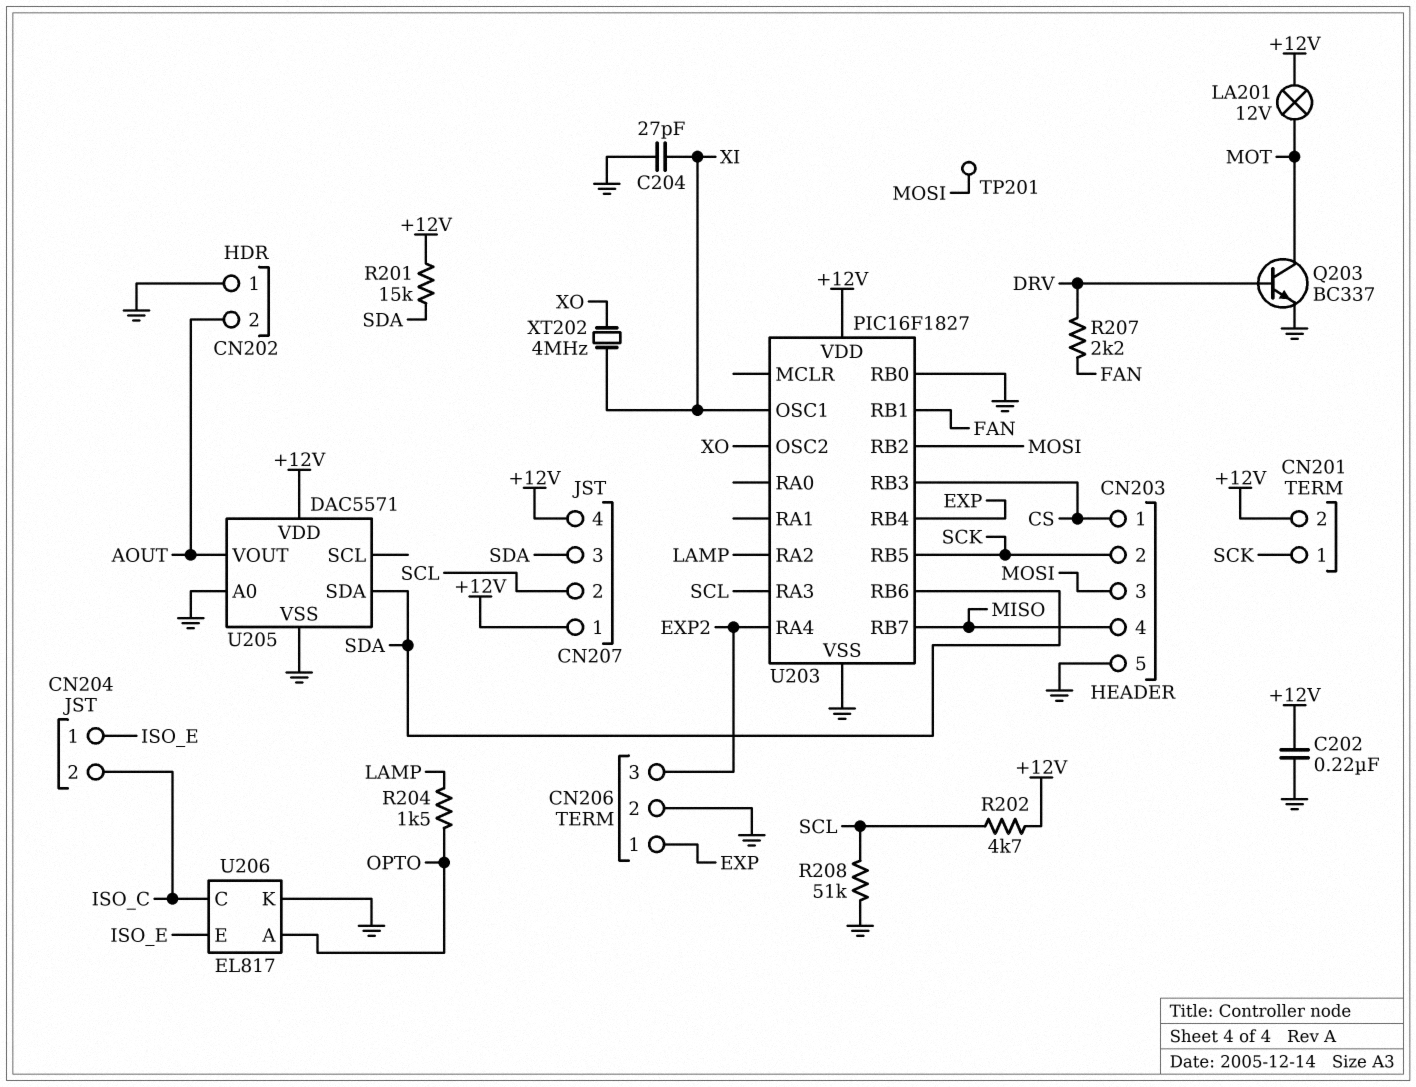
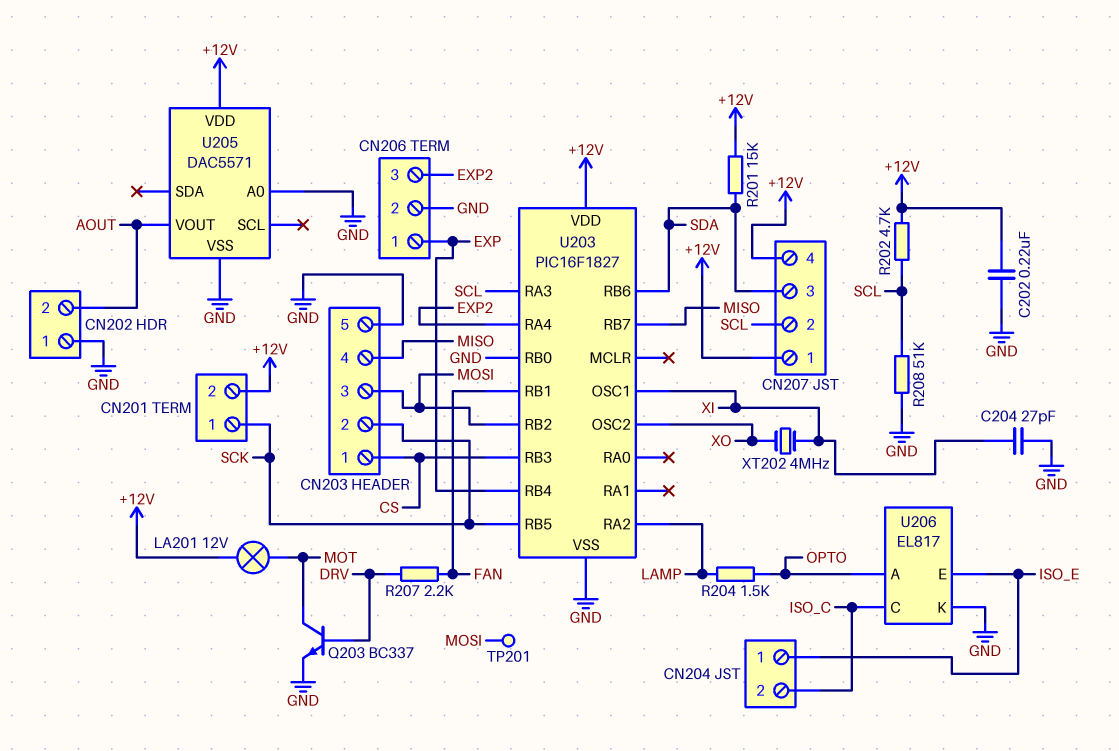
U205 pin SDA: SDA -> none

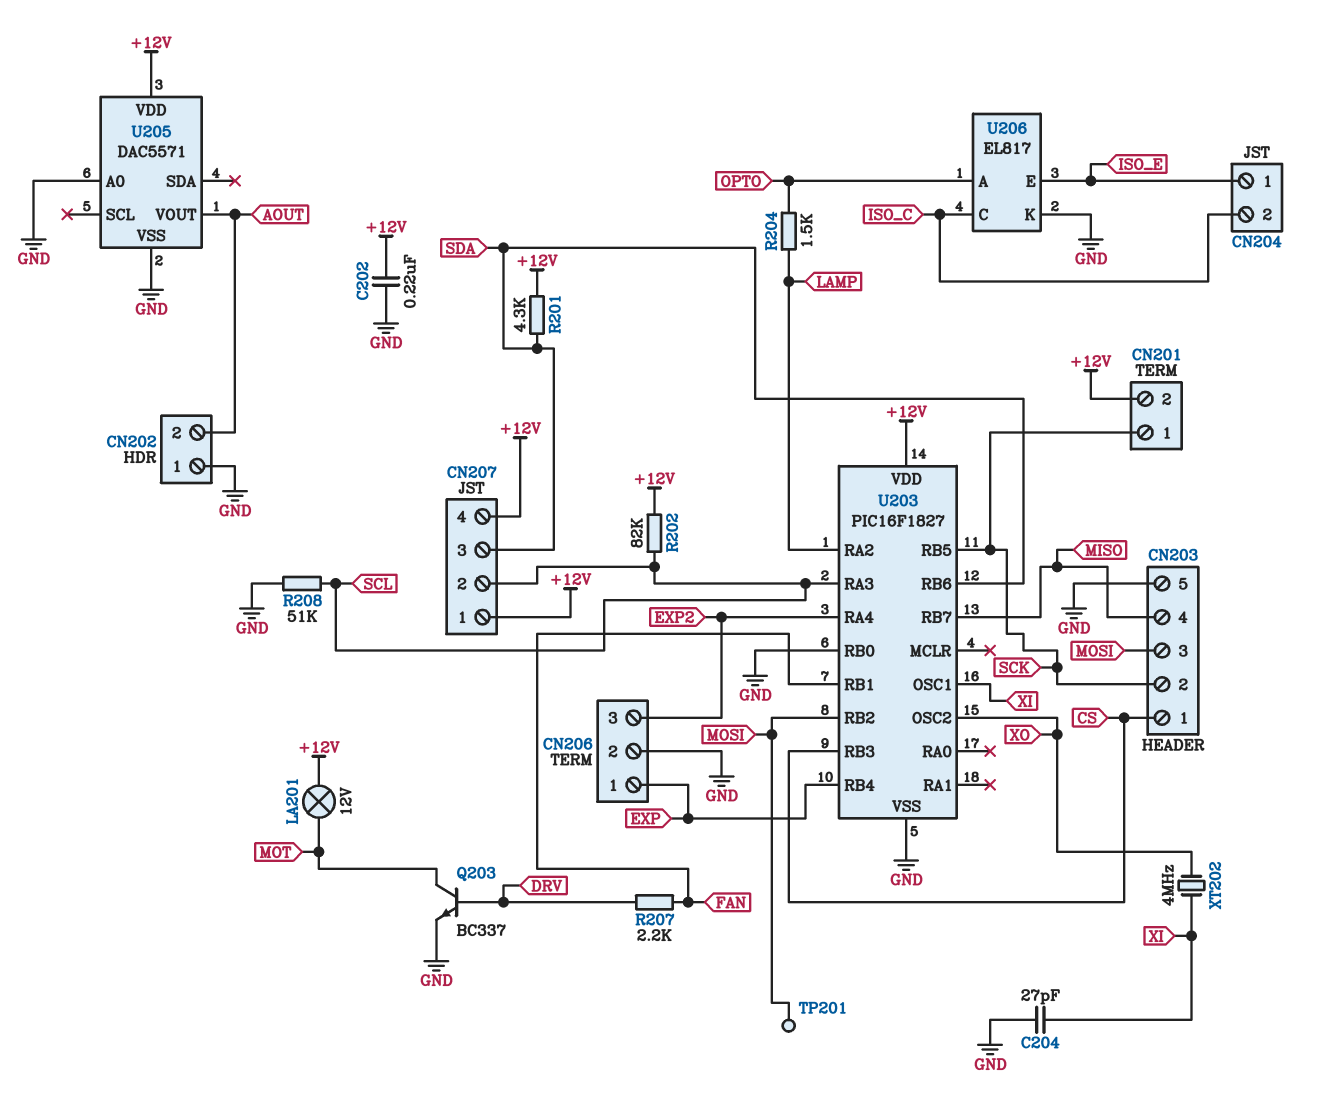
R201: 15k (+12V, SDA) -> 4.3k (+12V, SDA)
R202: 4.7k (+12V, SCL) -> 82k (+12V, SCL)

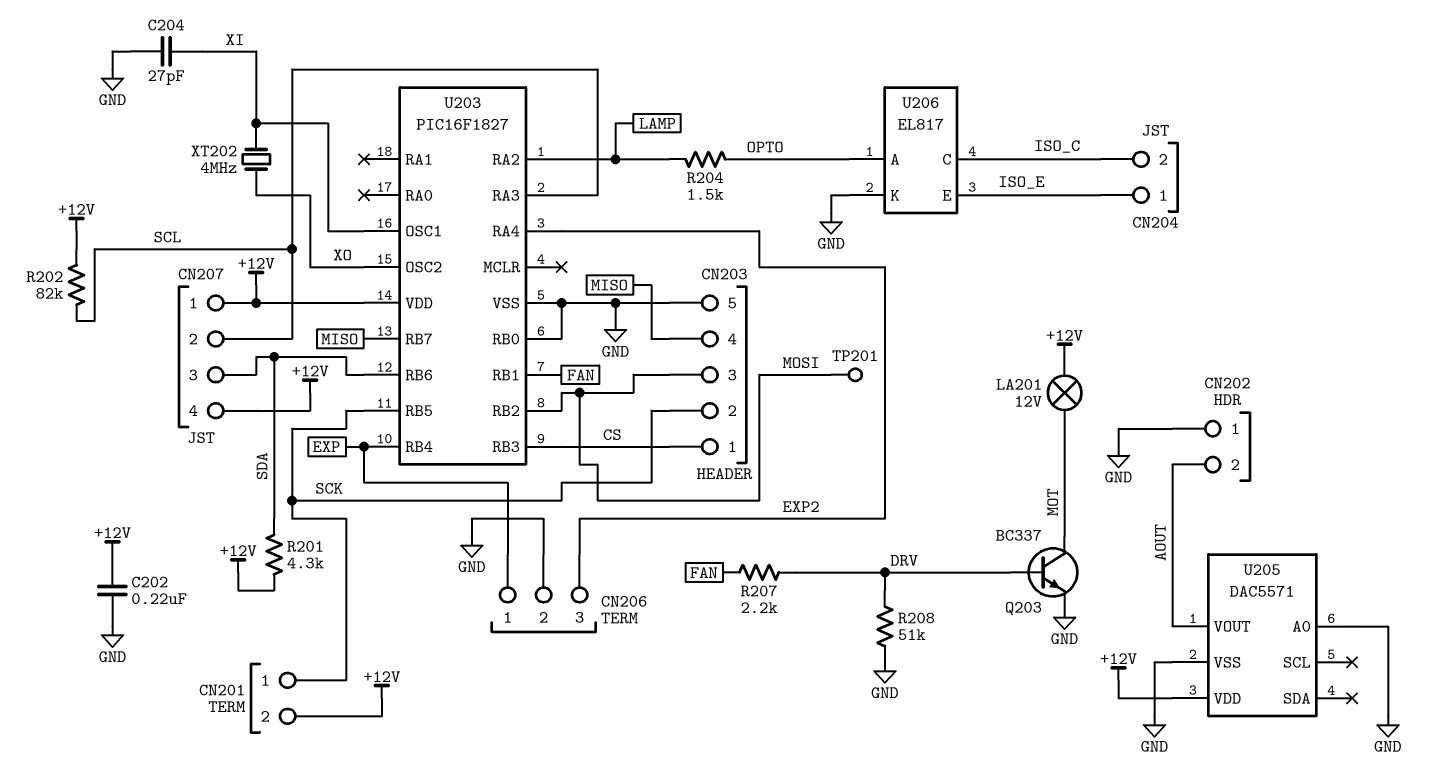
R208: 51k (GND, SCL) -> 51k (DRV, GND)

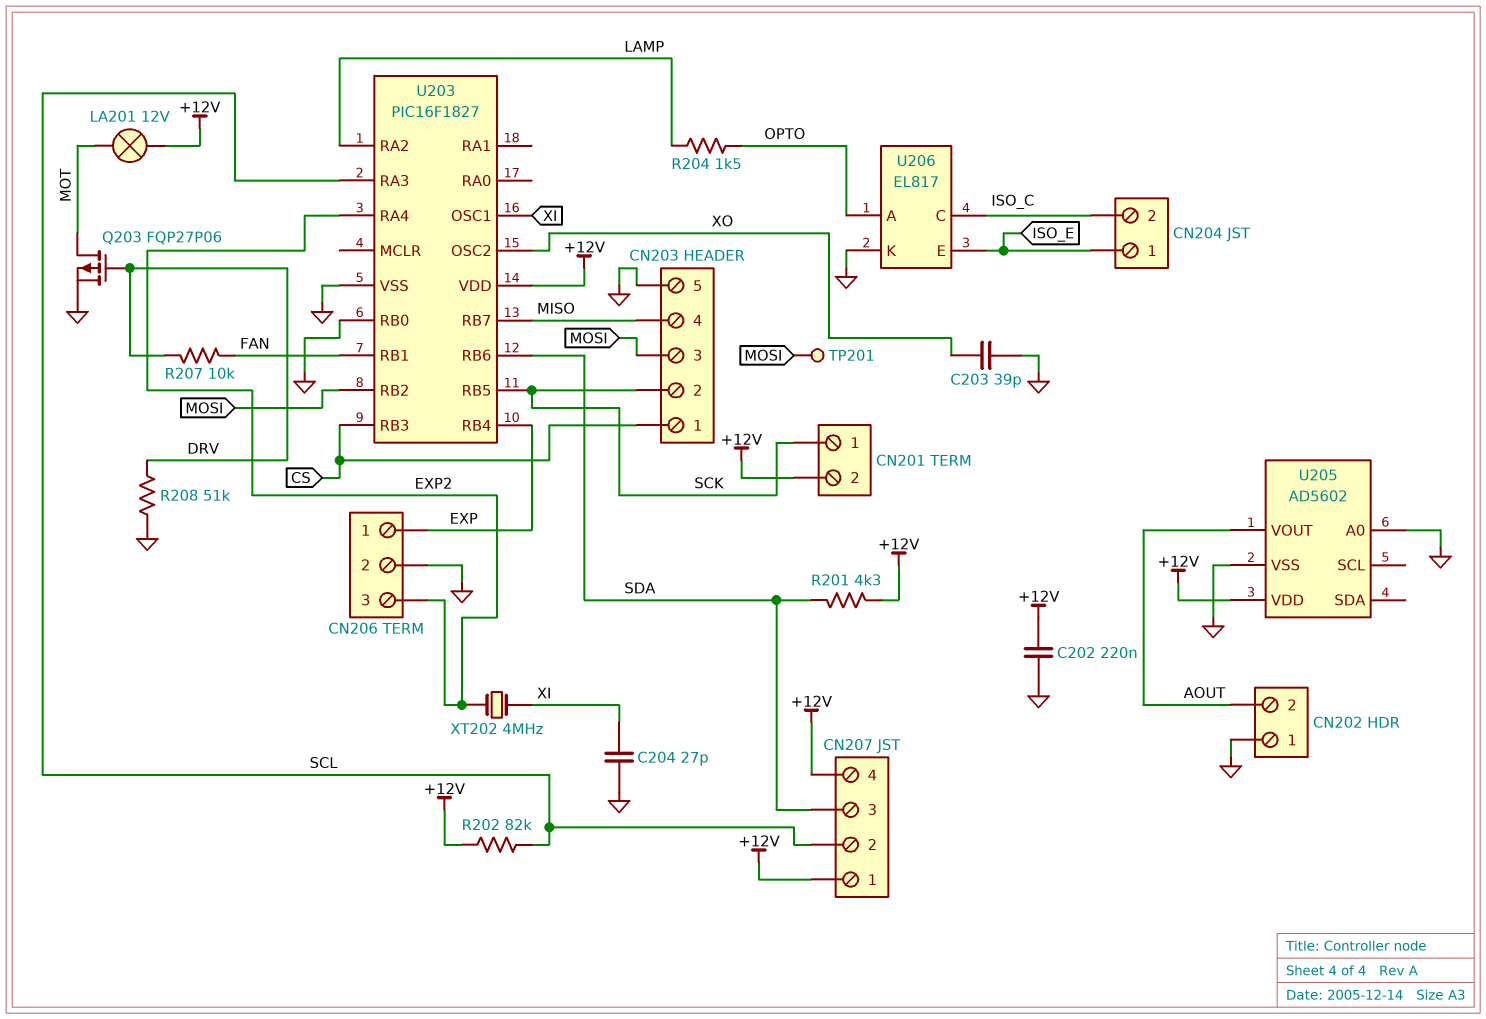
C203: none -> 39pF (GND, XO)
Q203: NPN BC337 (B DRV, C MOT, E GND) -> PMOS FQP27P06 (G DRV, D MOT, S GND)
R207: 2.2k (DRV, FAN) -> 10k (DRV, FAN)
U205: DAC5571 -> AD5602
XT202: 4MHz (XI, XO) -> 4MHz (EXP2, XI)

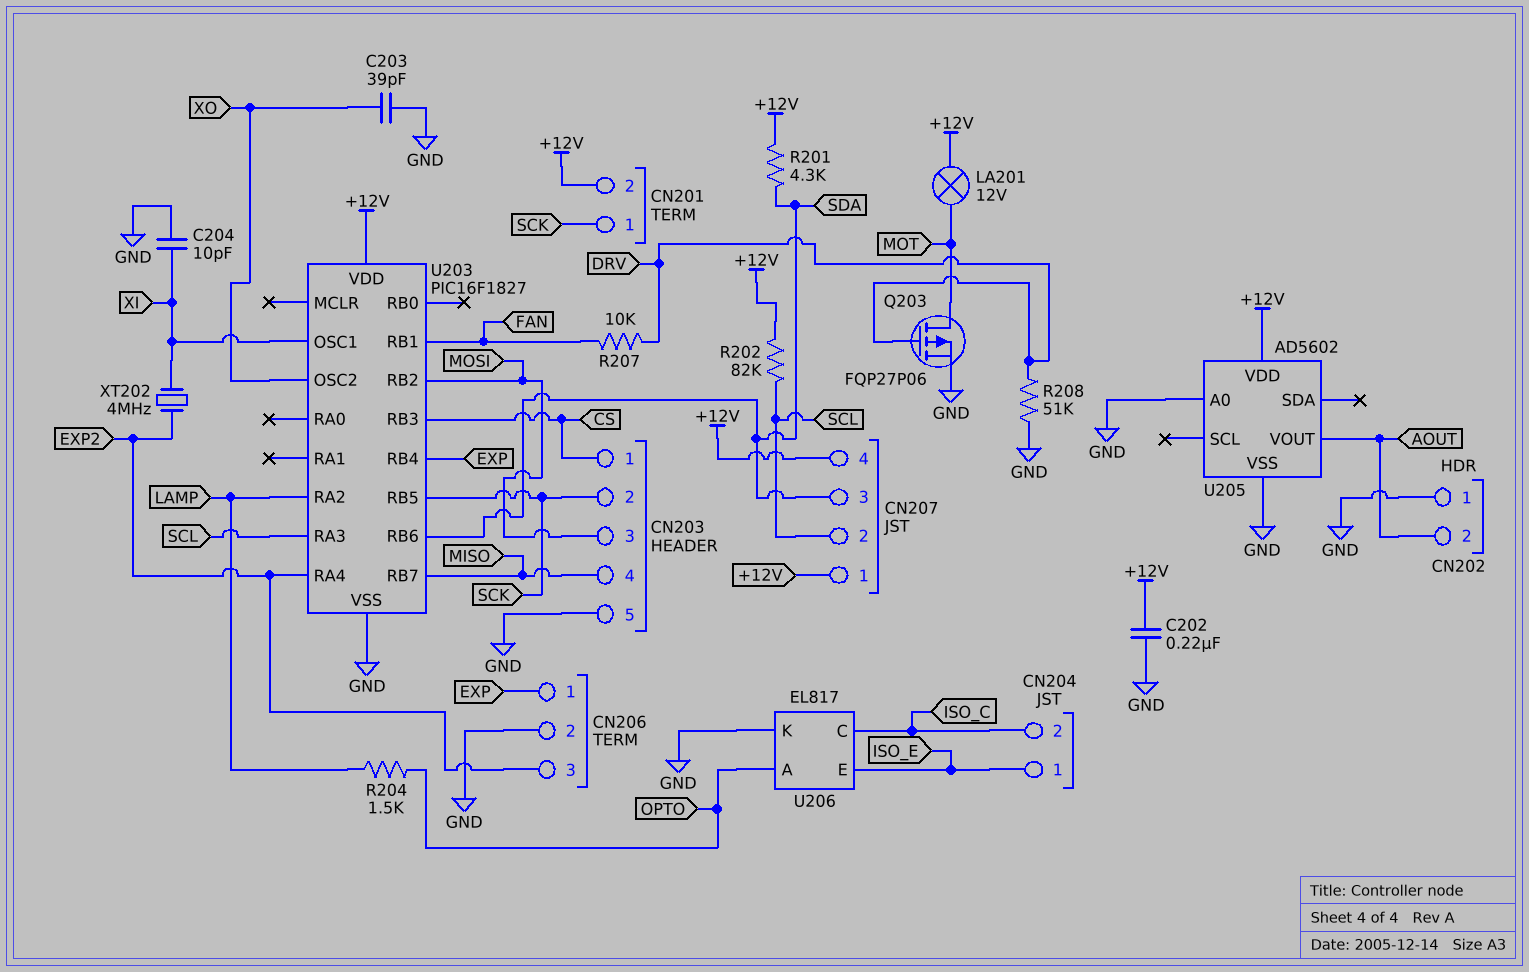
C204: 27pF (GND, XI) -> 10pF (GND, XI)
TP201: test point (MOSI) -> none
U203 pin RB0: GND -> none

